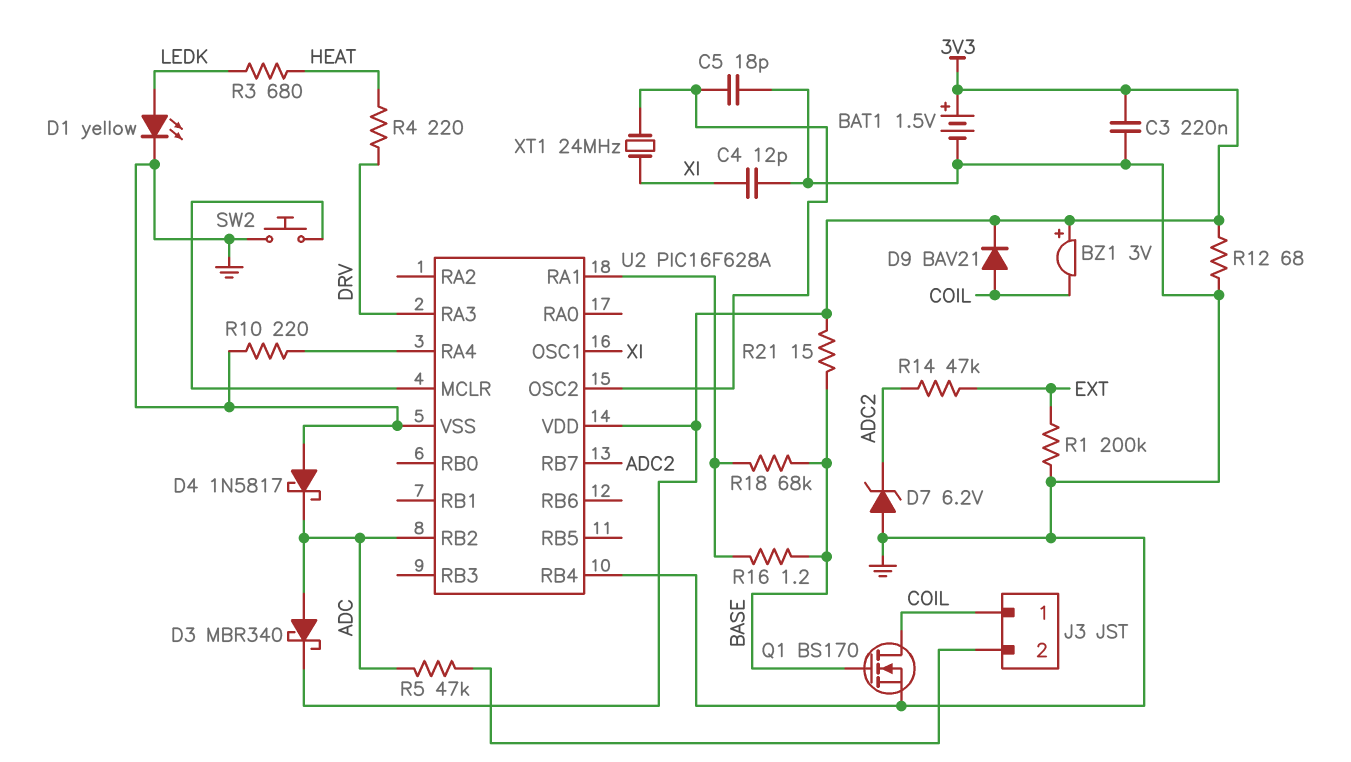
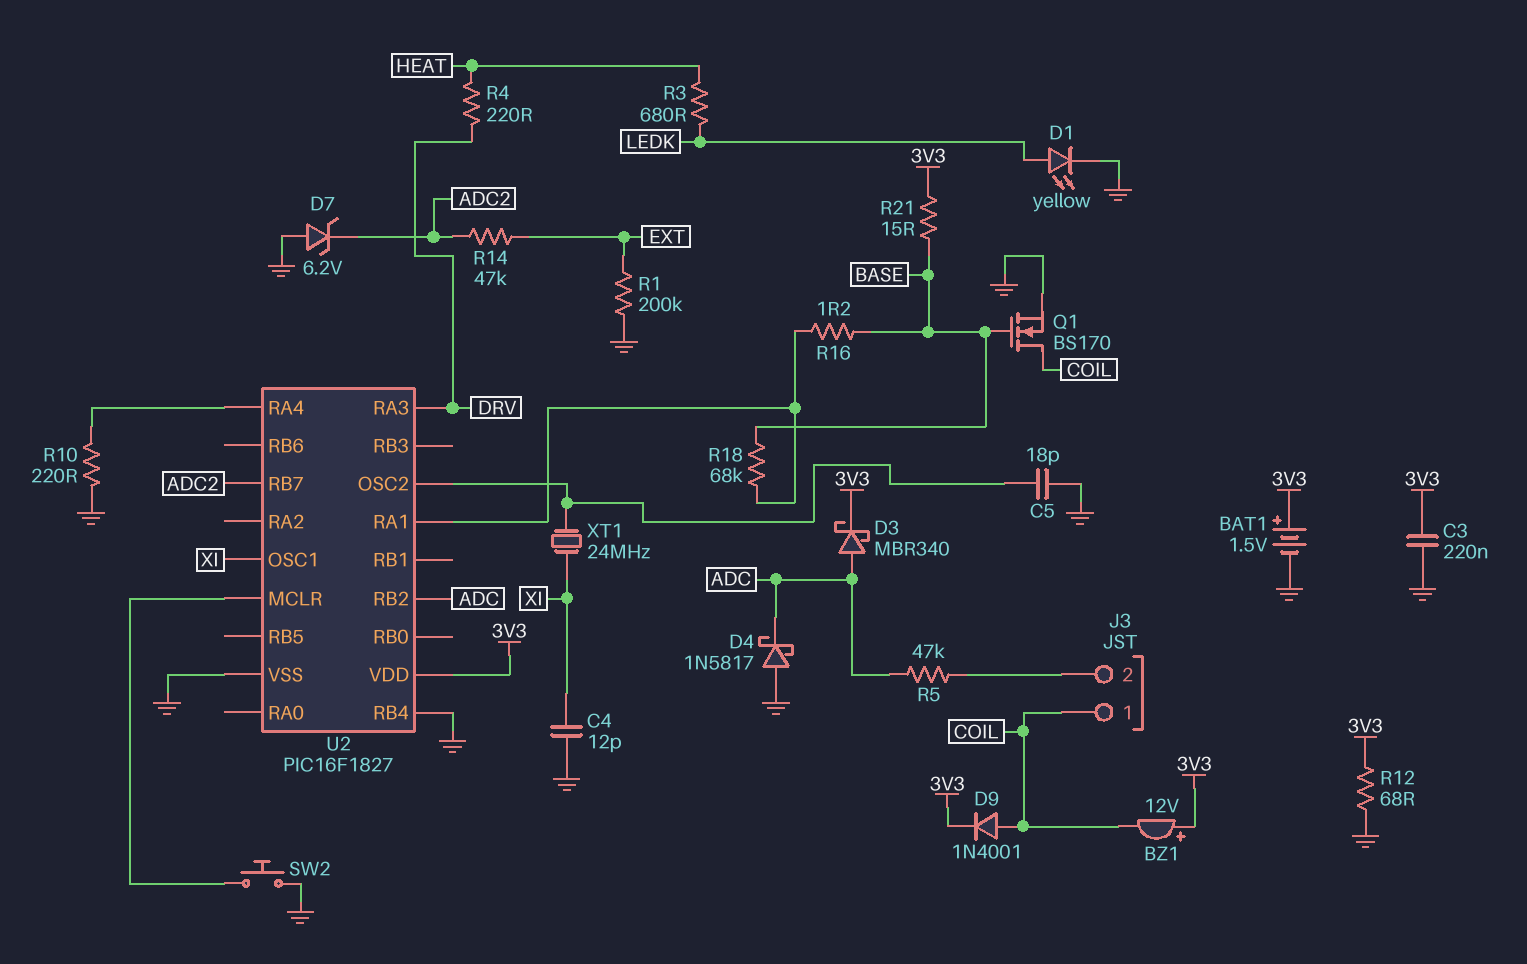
BZ1: buzzer 3V (plus 3V3, minus COIL) -> buzzer 12V (plus 3V3, minus COIL)
D9: diode BAV21 (A COIL, K 3V3) -> diode 1N4001 (A COIL, K 3V3)
U2: PIC16F628A -> PIC16F1827

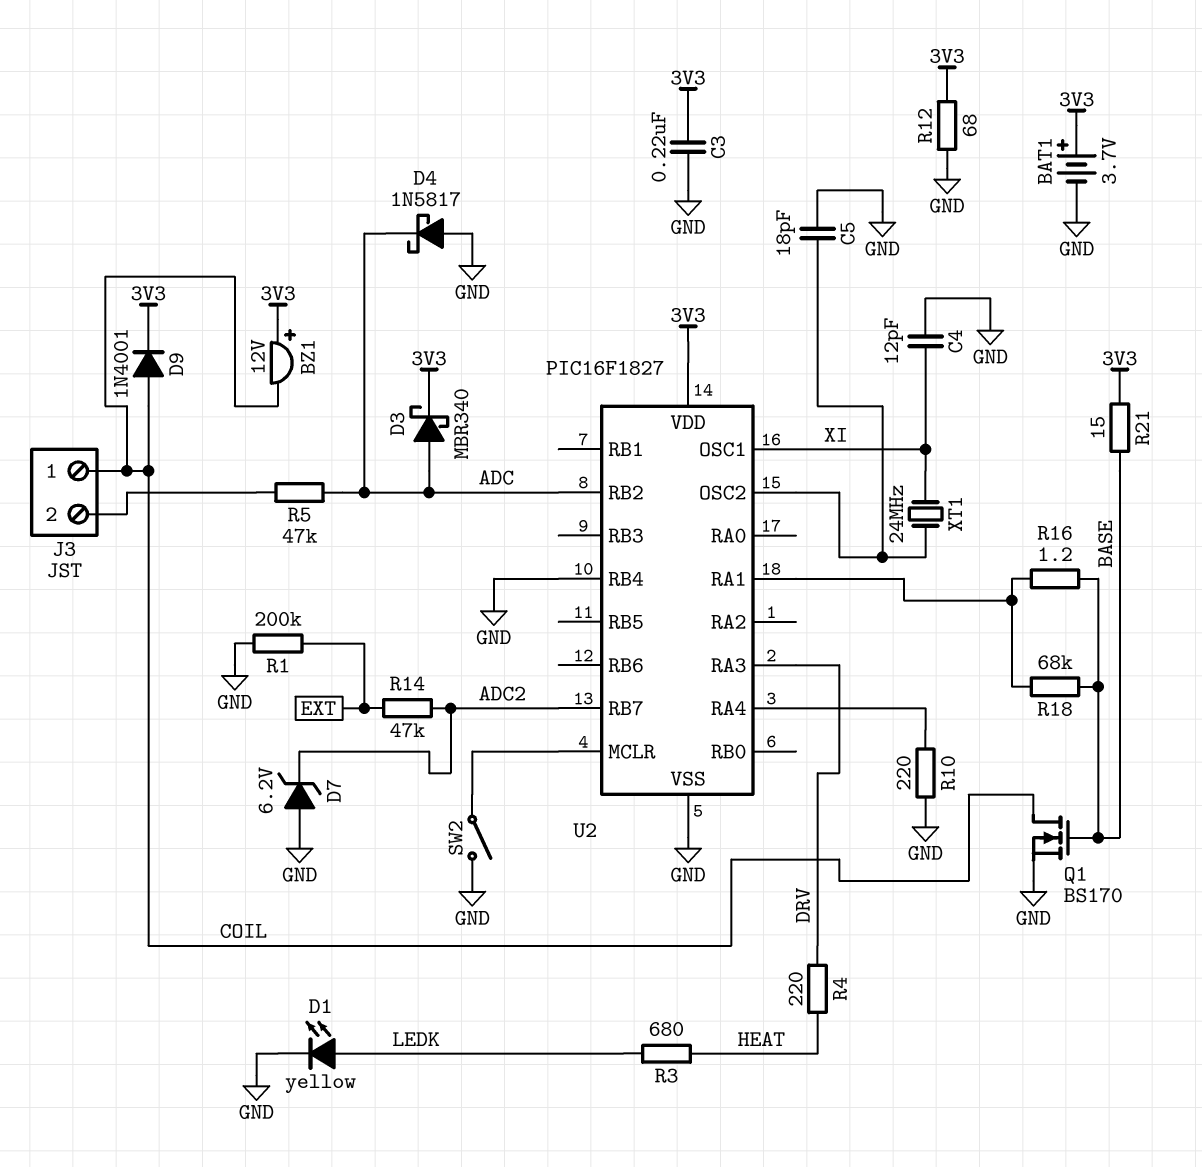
BAT1: 1.5V (plus 3V3, minus GND) -> 3.7V (plus 3V3, minus GND)
SW2: button (GND, U2/MCLR) -> switch (GND, U2/MCLR)

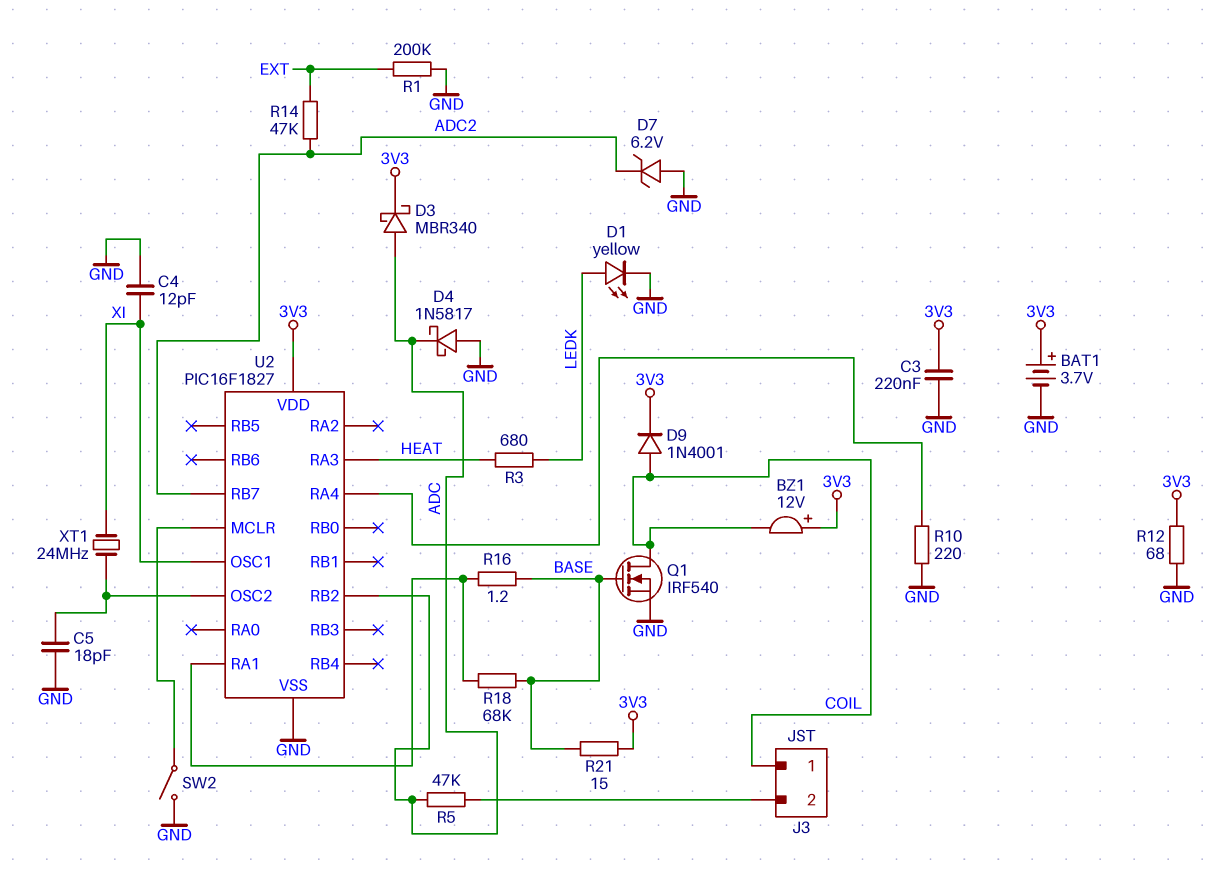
Q1: NMOS BS170 (G BASE, D COIL, S GND) -> NMOS IRF540 (G BASE, D COIL, S GND)
R4: 220 (DRV, HEAT) -> none
U2 pin RA3: DRV -> HEAT
U2 pin RB4: GND -> none

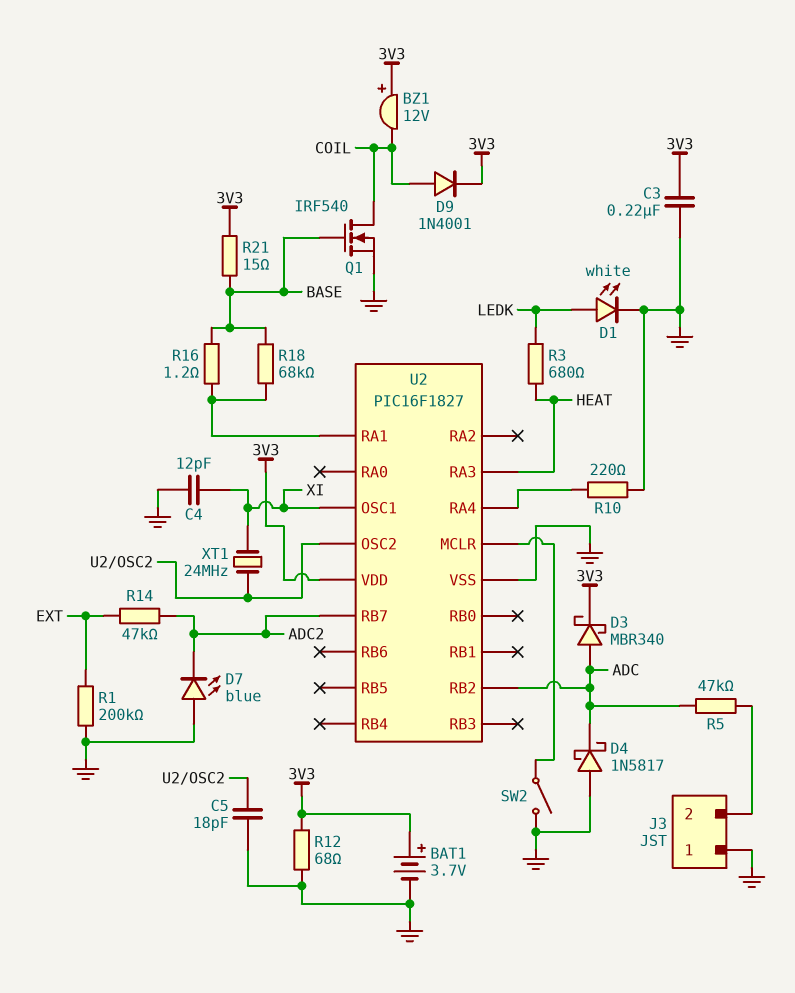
D1: LED yellow (A LEDK, K GND) -> LED white (A LEDK, K GND)
D7: zener 6.2V (A GND, K ADC2) -> LED blue (A GND, K ADC2)
J3 pin 1: COIL -> GND

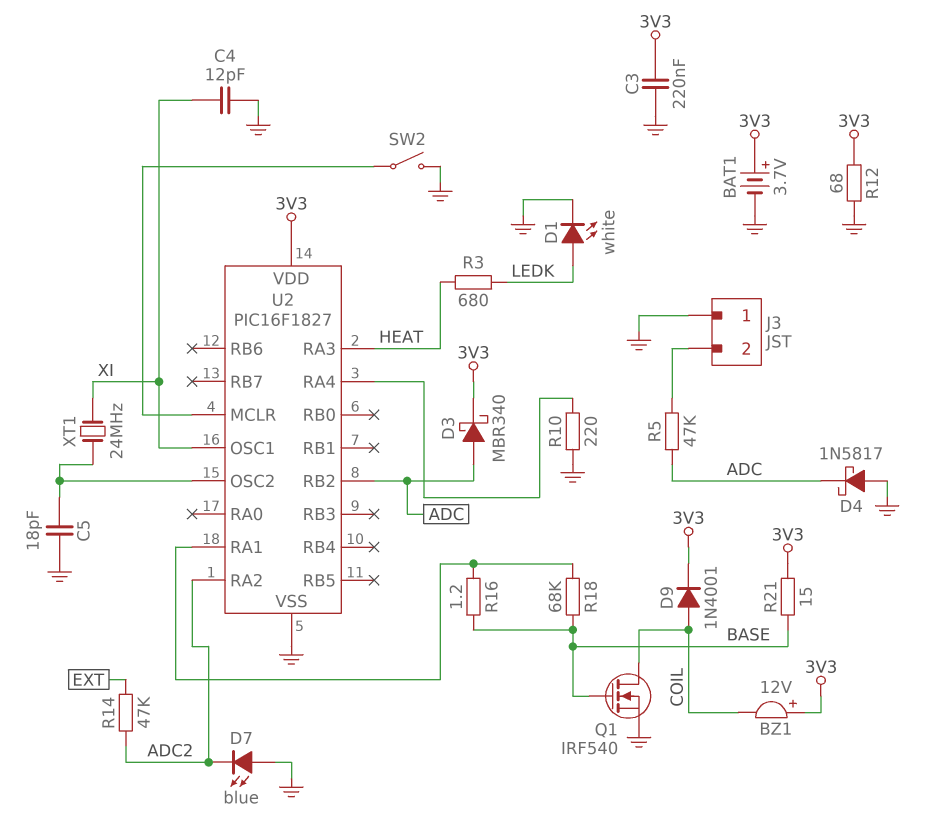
R1: 200k (EXT, GND) -> none
U2 pin RA2: none -> ADC2
U2 pin RB7: ADC2 -> none

